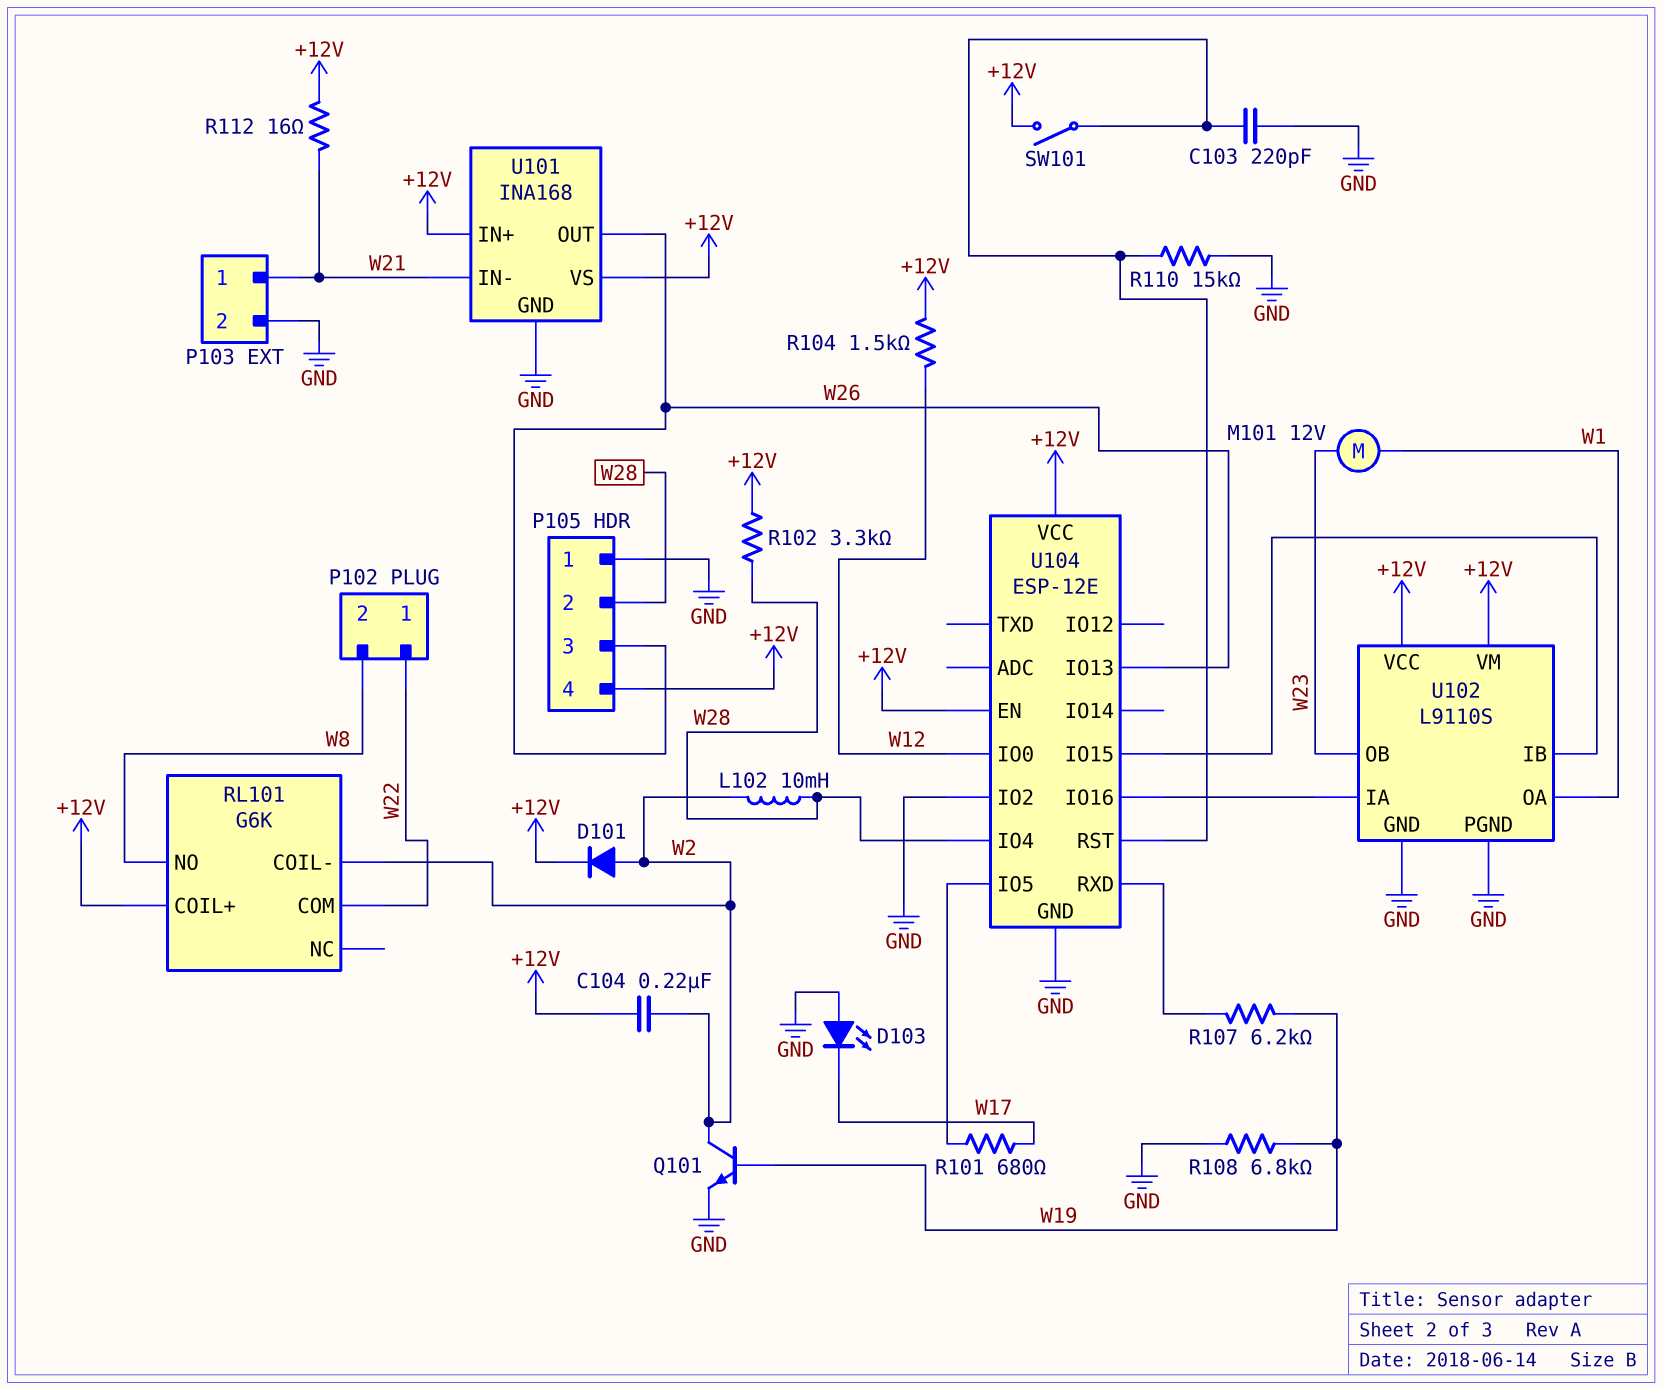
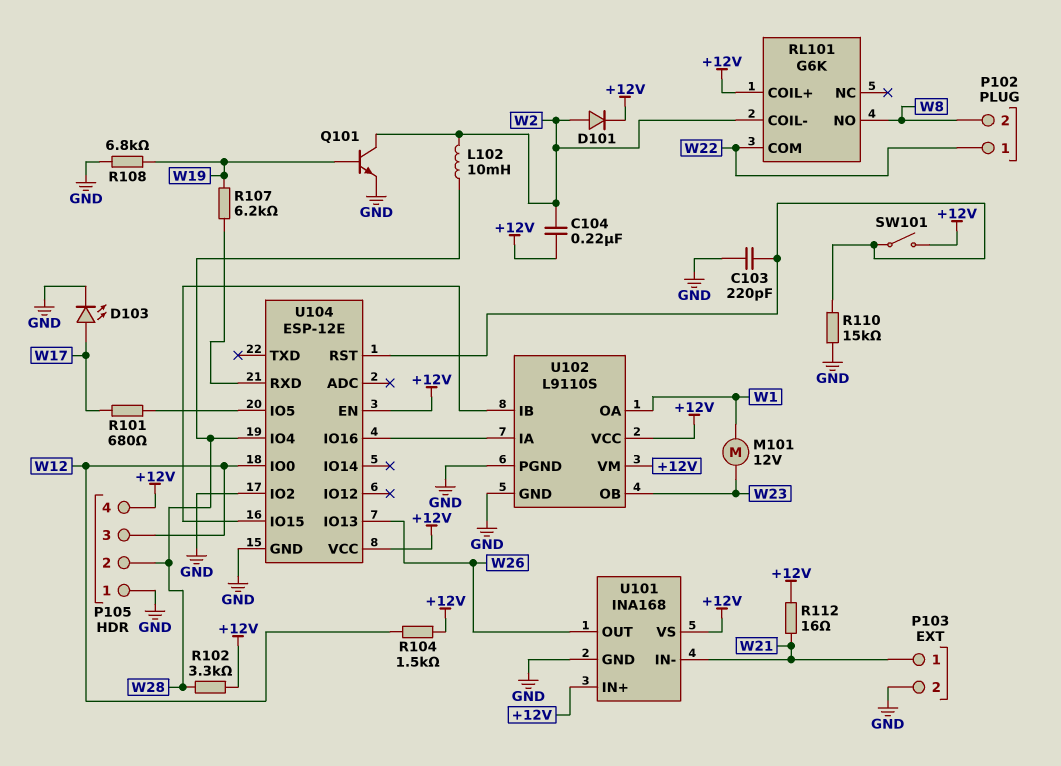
D103: LED (A GND, K W17) -> LED (A W17, K GND)
P105 pin 3: W26 -> W12

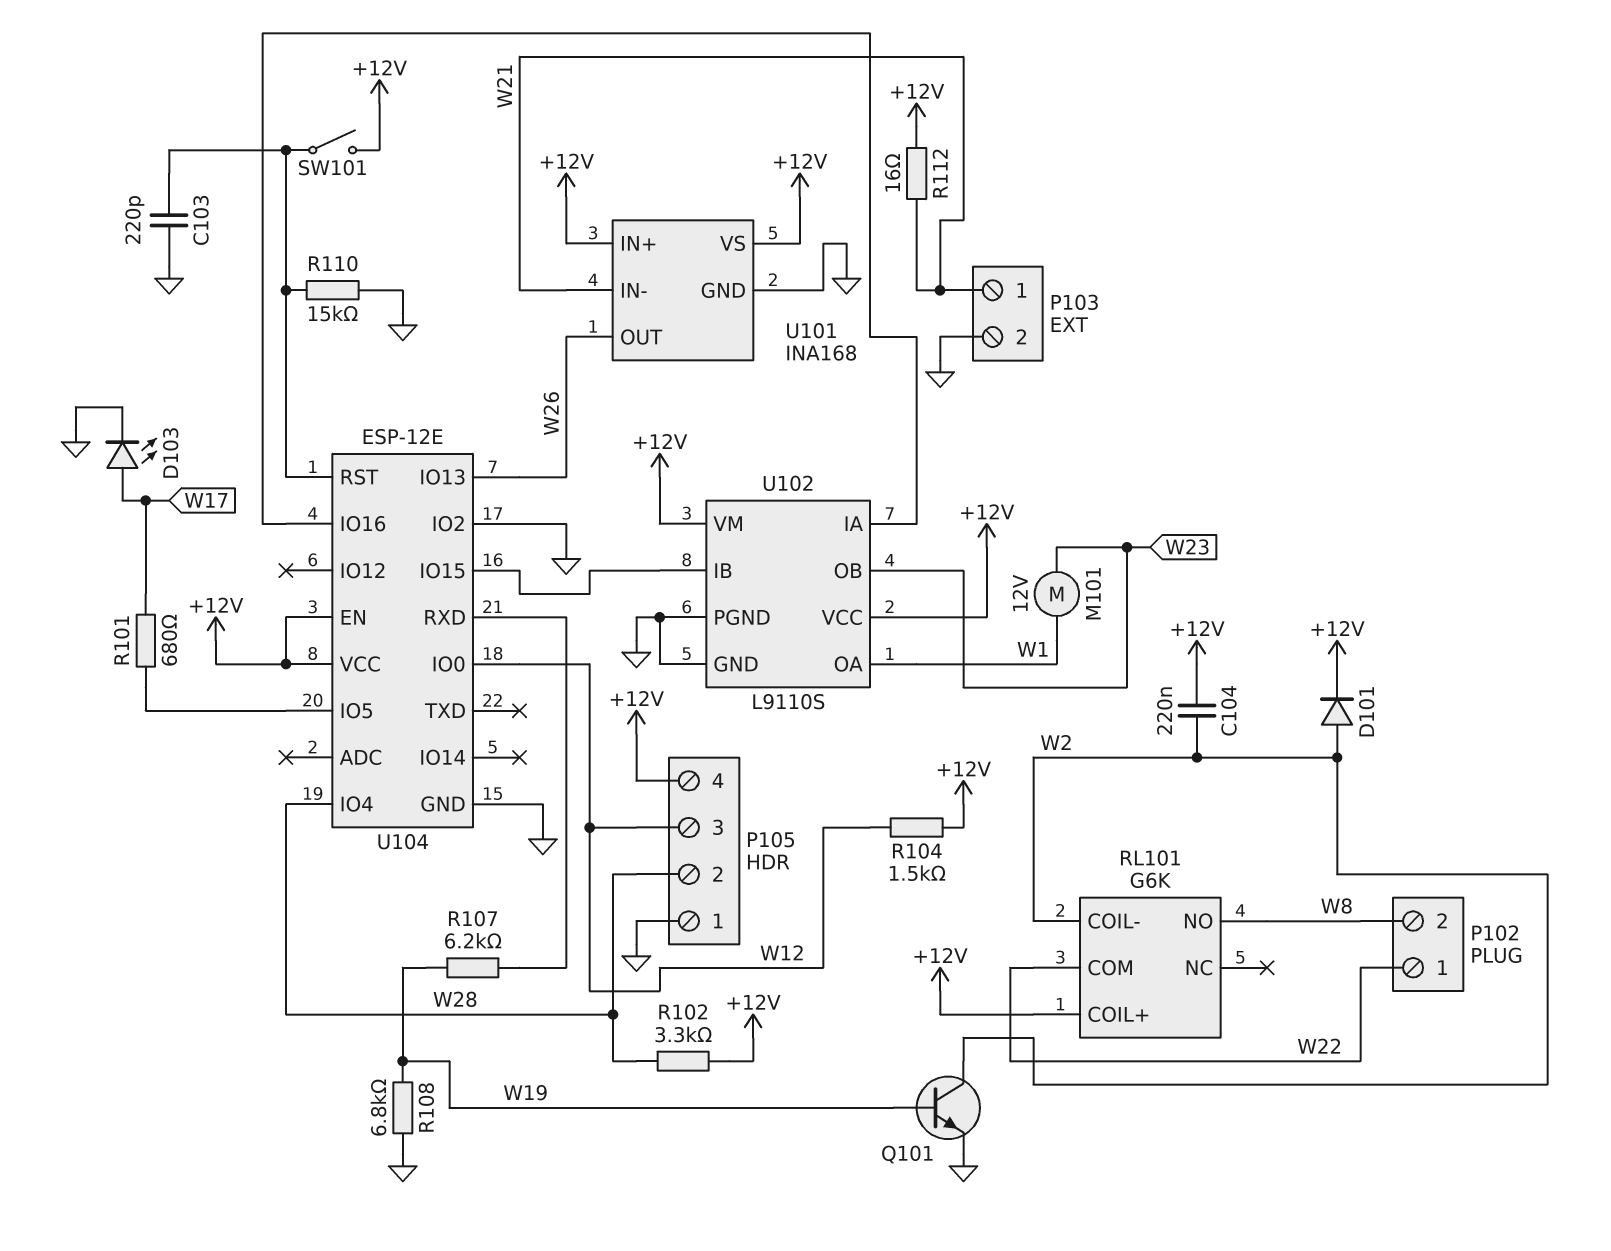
L102: 10mH (W2, W28) -> none

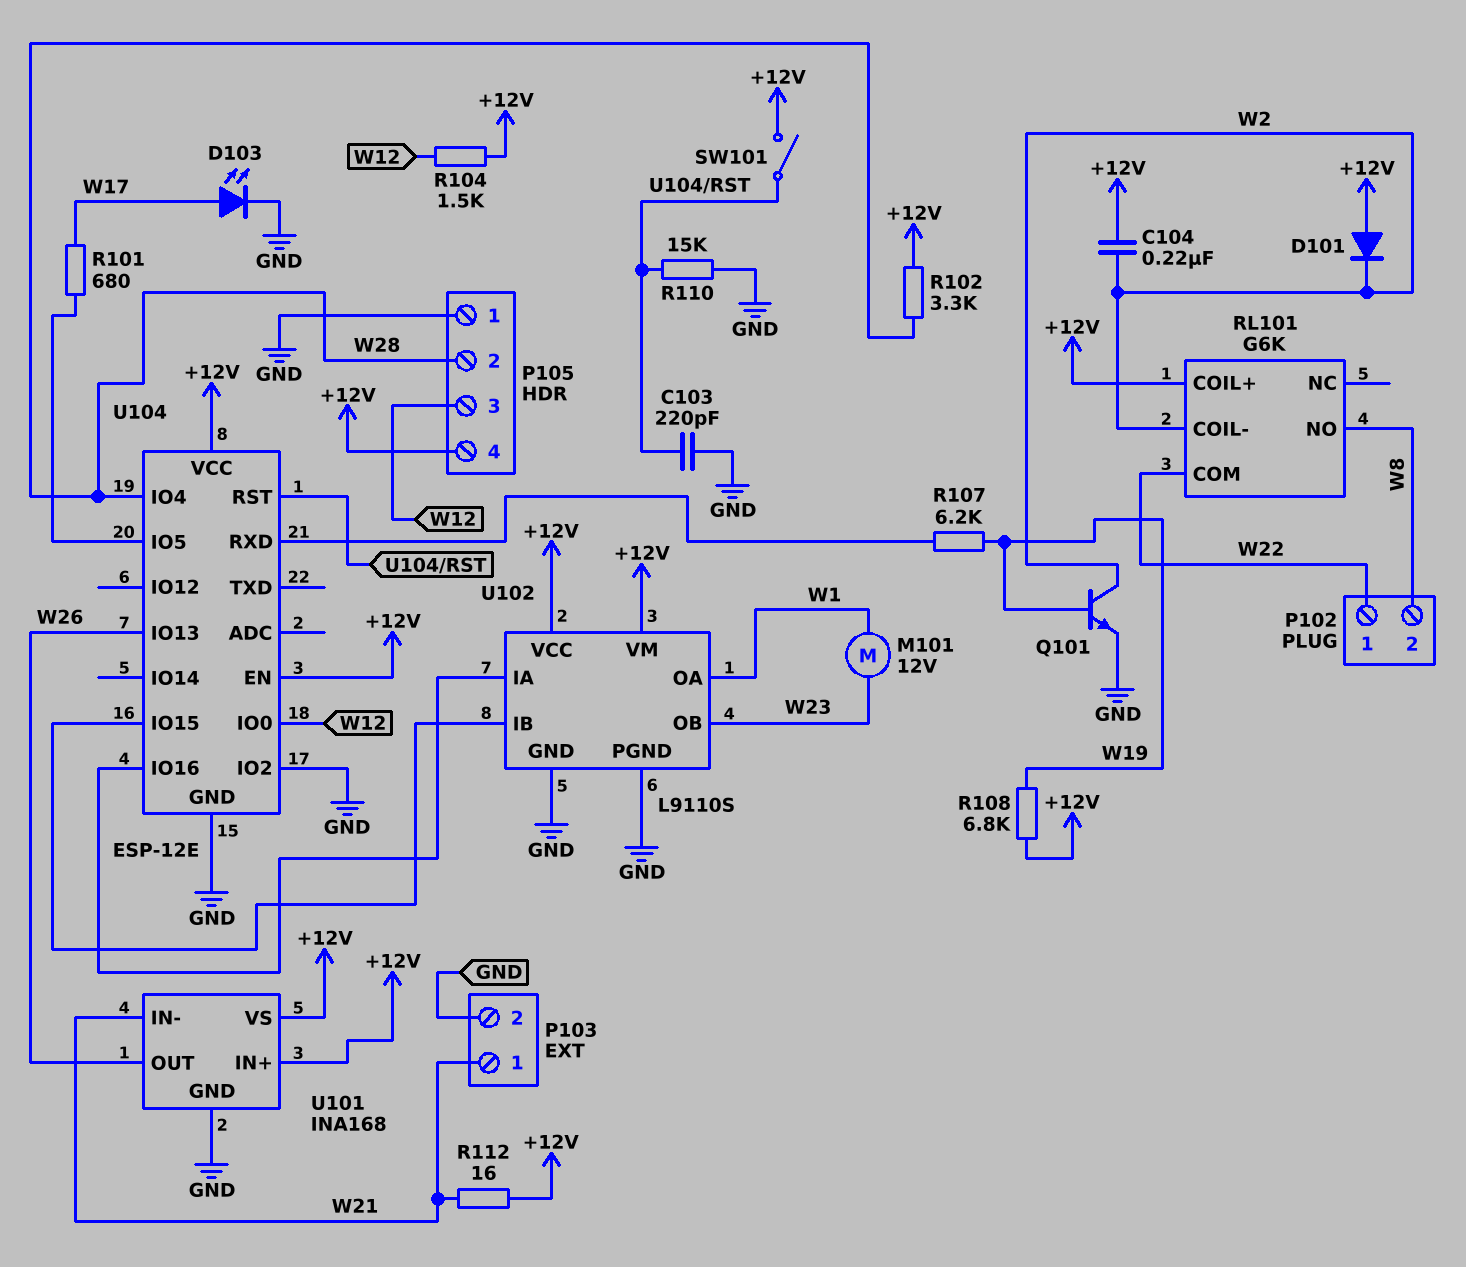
D101: diode (A W2, K +12V) -> diode (A +12V, K W2)
R108: 6.8k (GND, W19) -> 6.8k (+12V, W19)

